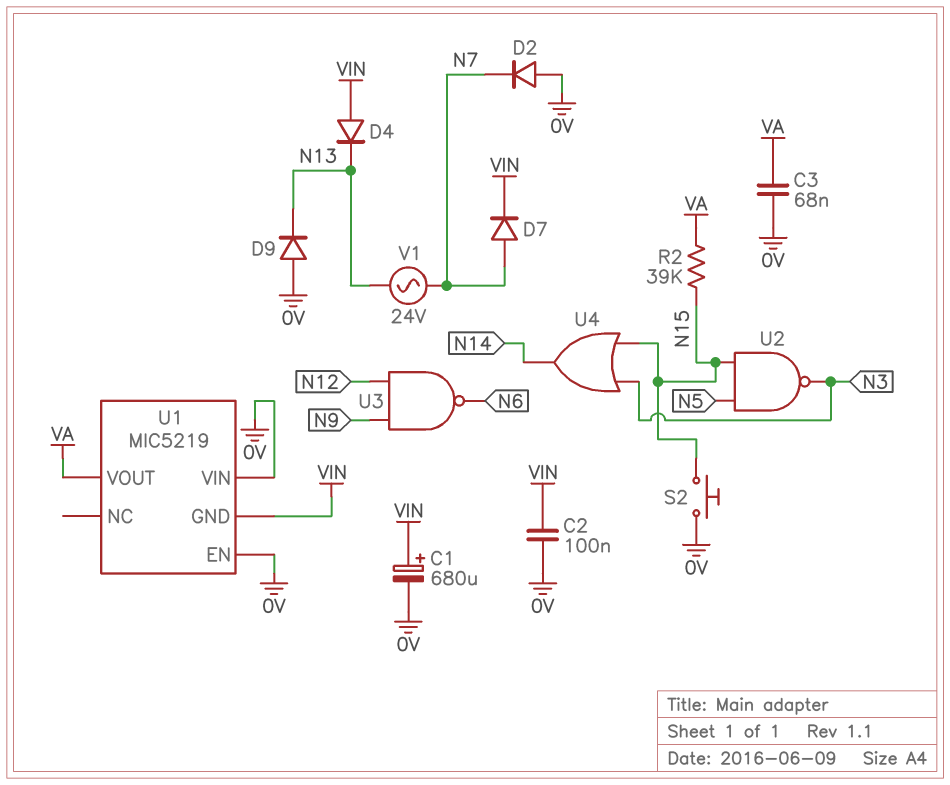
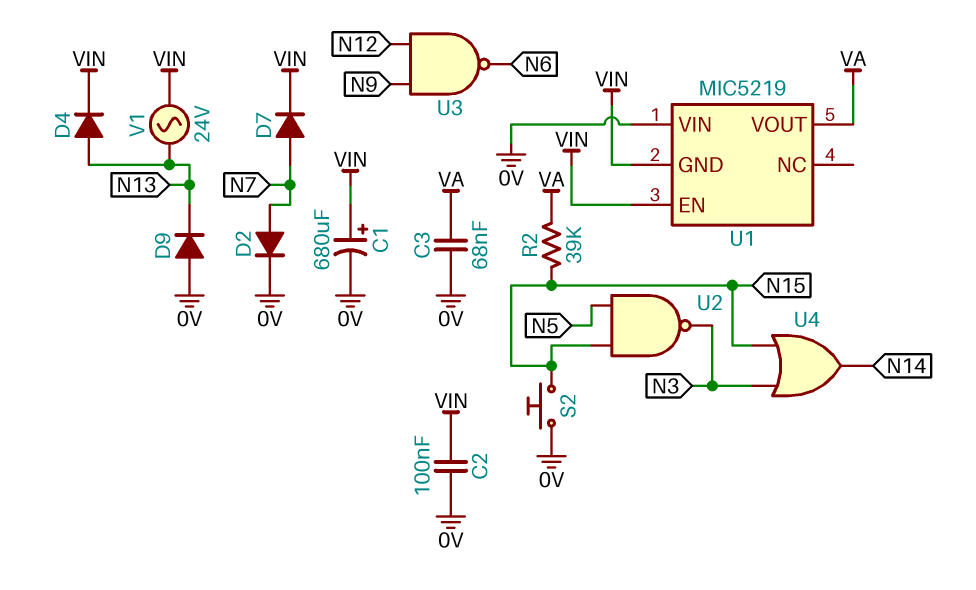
D2: diode (A 0V, K N7) -> diode (A N7, K 0V)
D4: diode (A VIN, K N13) -> diode (A N13, K VIN)
U1 pin EN: 0V -> VIN
V1: AC 24V (N7, N13) -> AC 24V (N13, VIN)

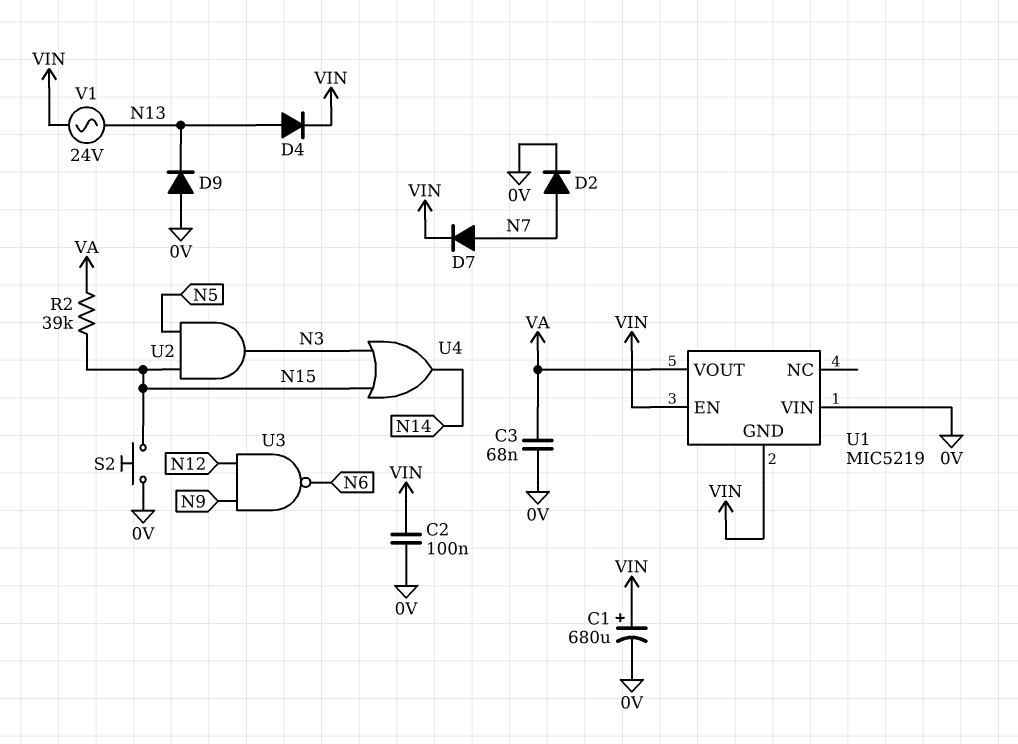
U2: NAND (in N5, in N15, out N3) -> AND (in N5, in N15, out N3)

